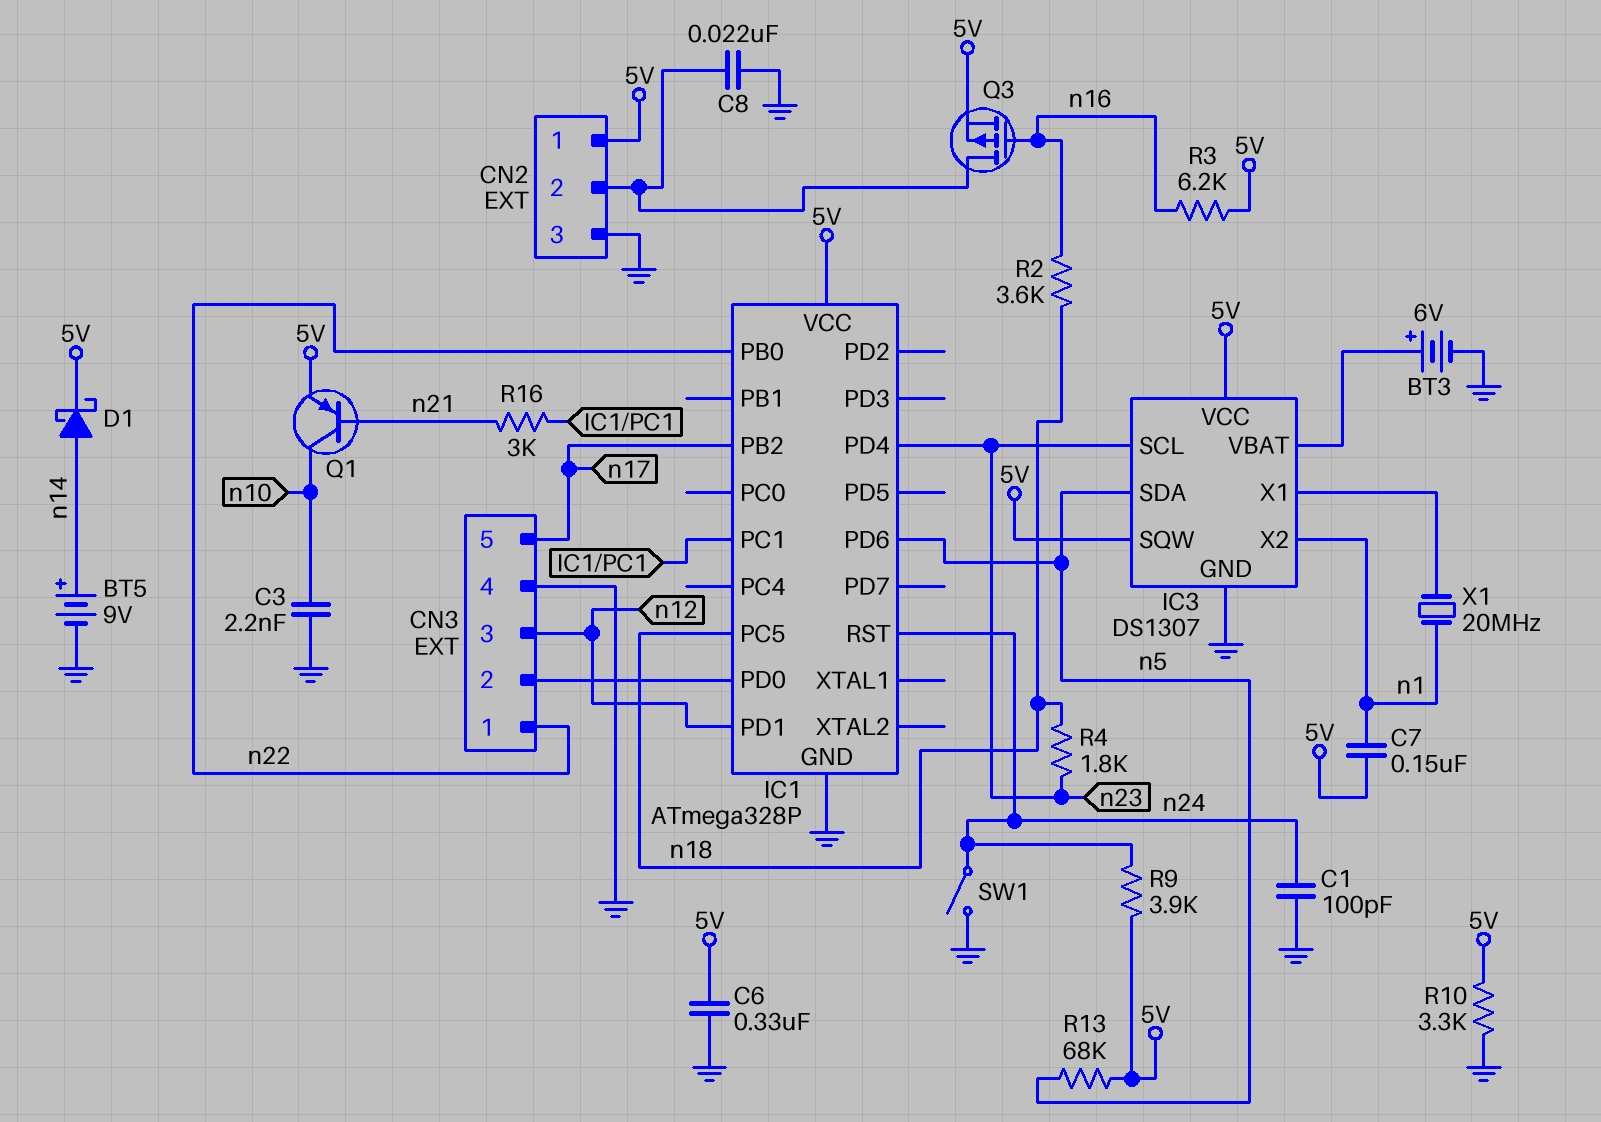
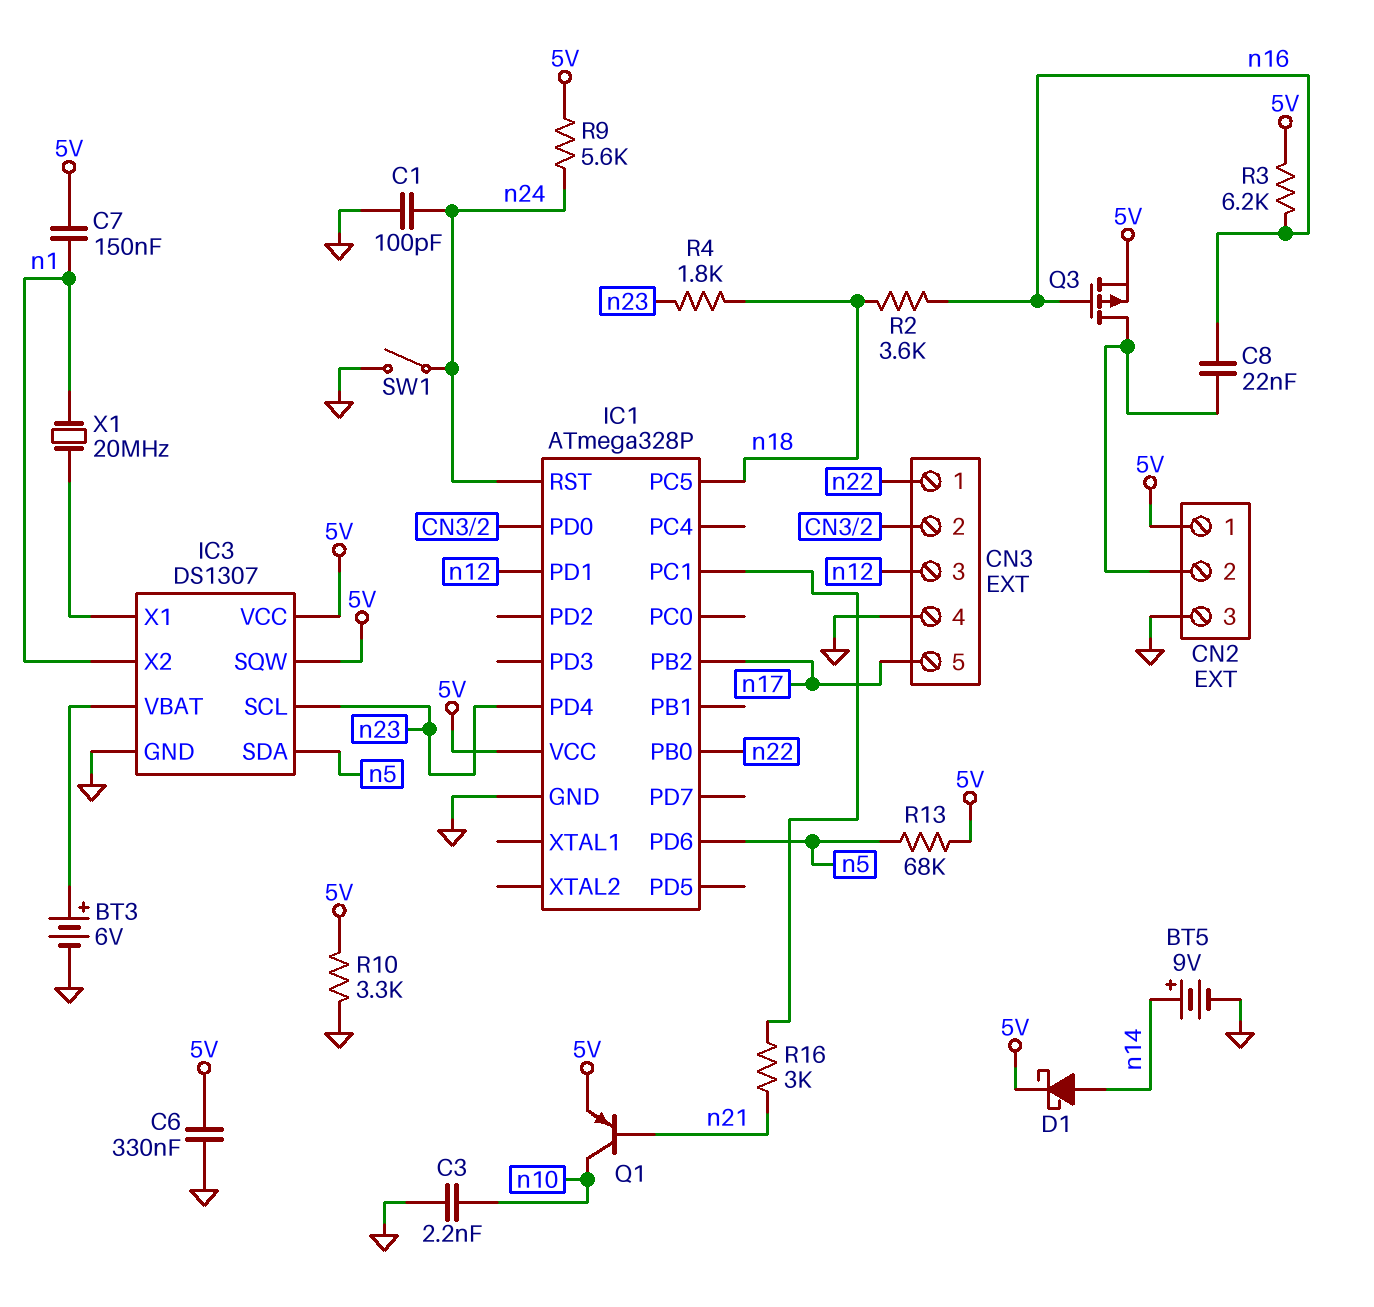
C8: 22nF (CN2/2, GND) -> 22nF (CN2/2, n16)
R9: 3.9k (5V, n24) -> 5.6k (5V, n24)

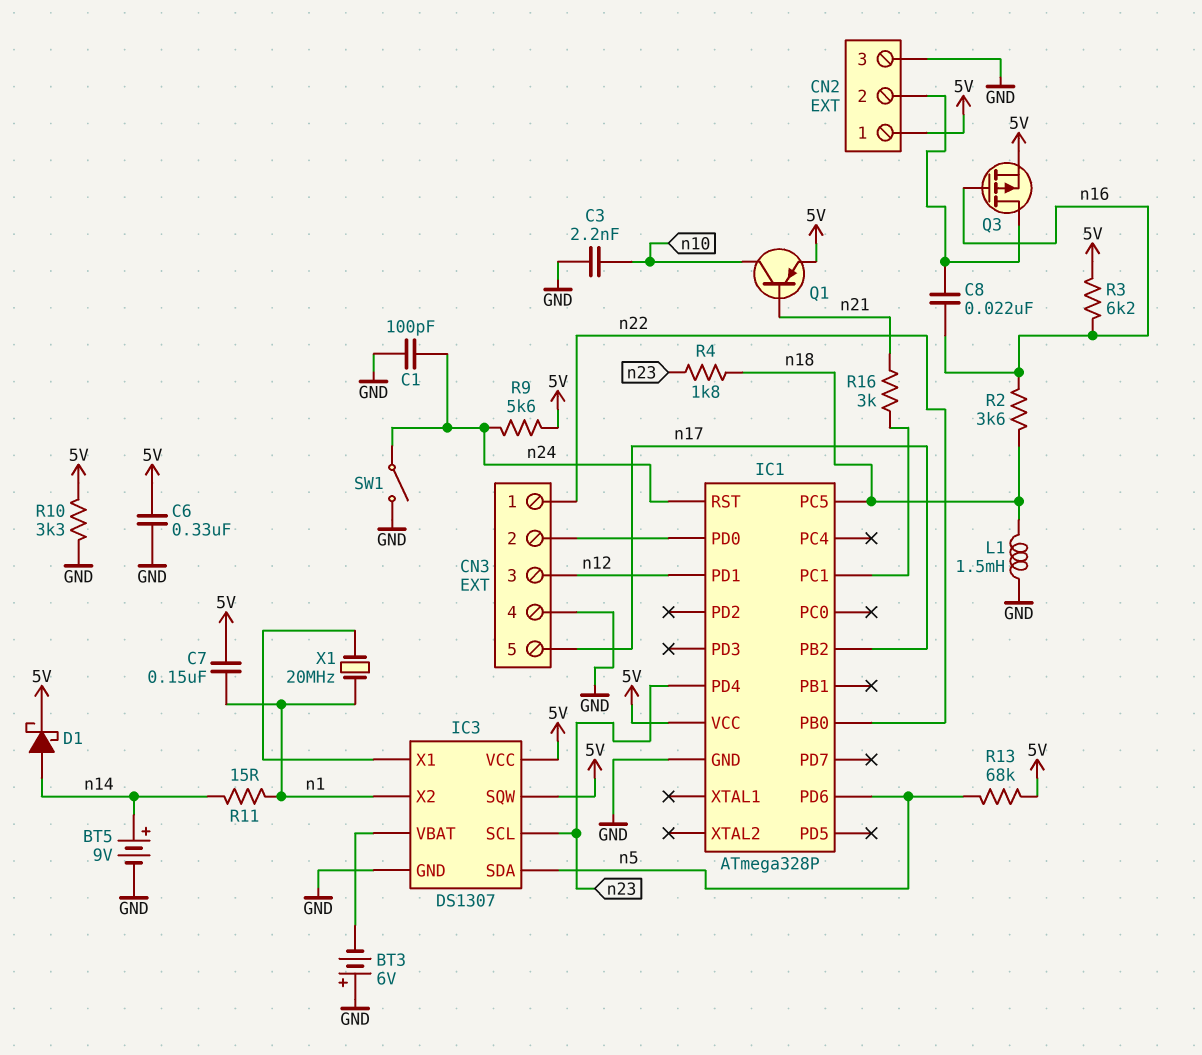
BT3: 6V (plus IC3/VBAT, minus GND) -> 6V (plus GND, minus IC3/VBAT)
L1: none -> 1.5mH (GND, n18)
R11: none -> 15 (n1, n14)

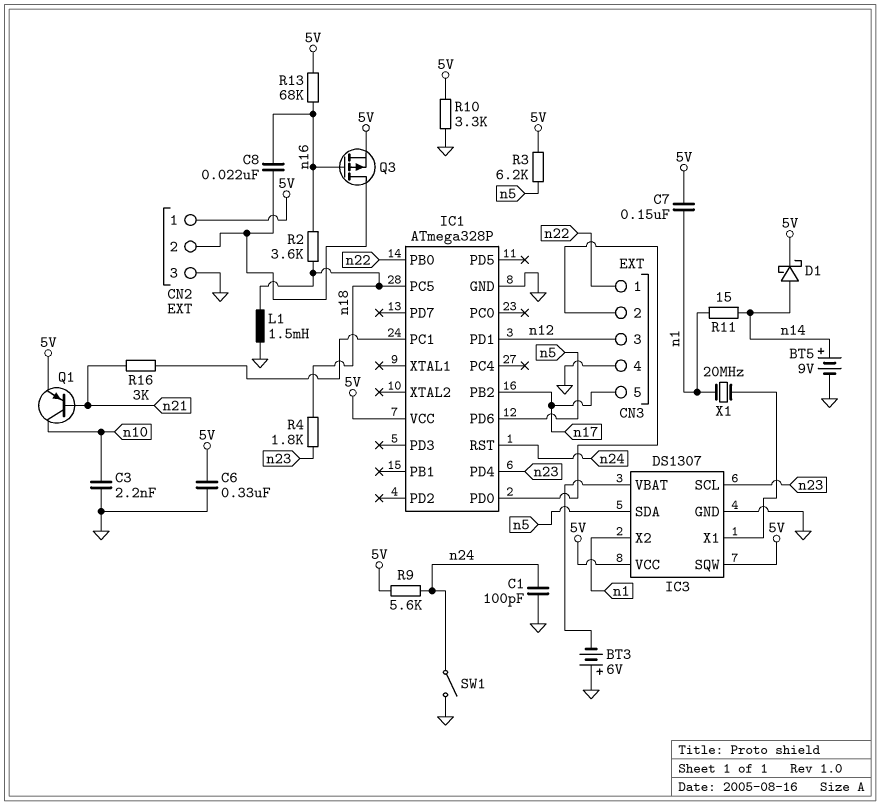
R3: 6.2k (5V, n16) -> 6.2k (5V, n5)
R13: 68k (5V, n5) -> 68k (5V, n16)

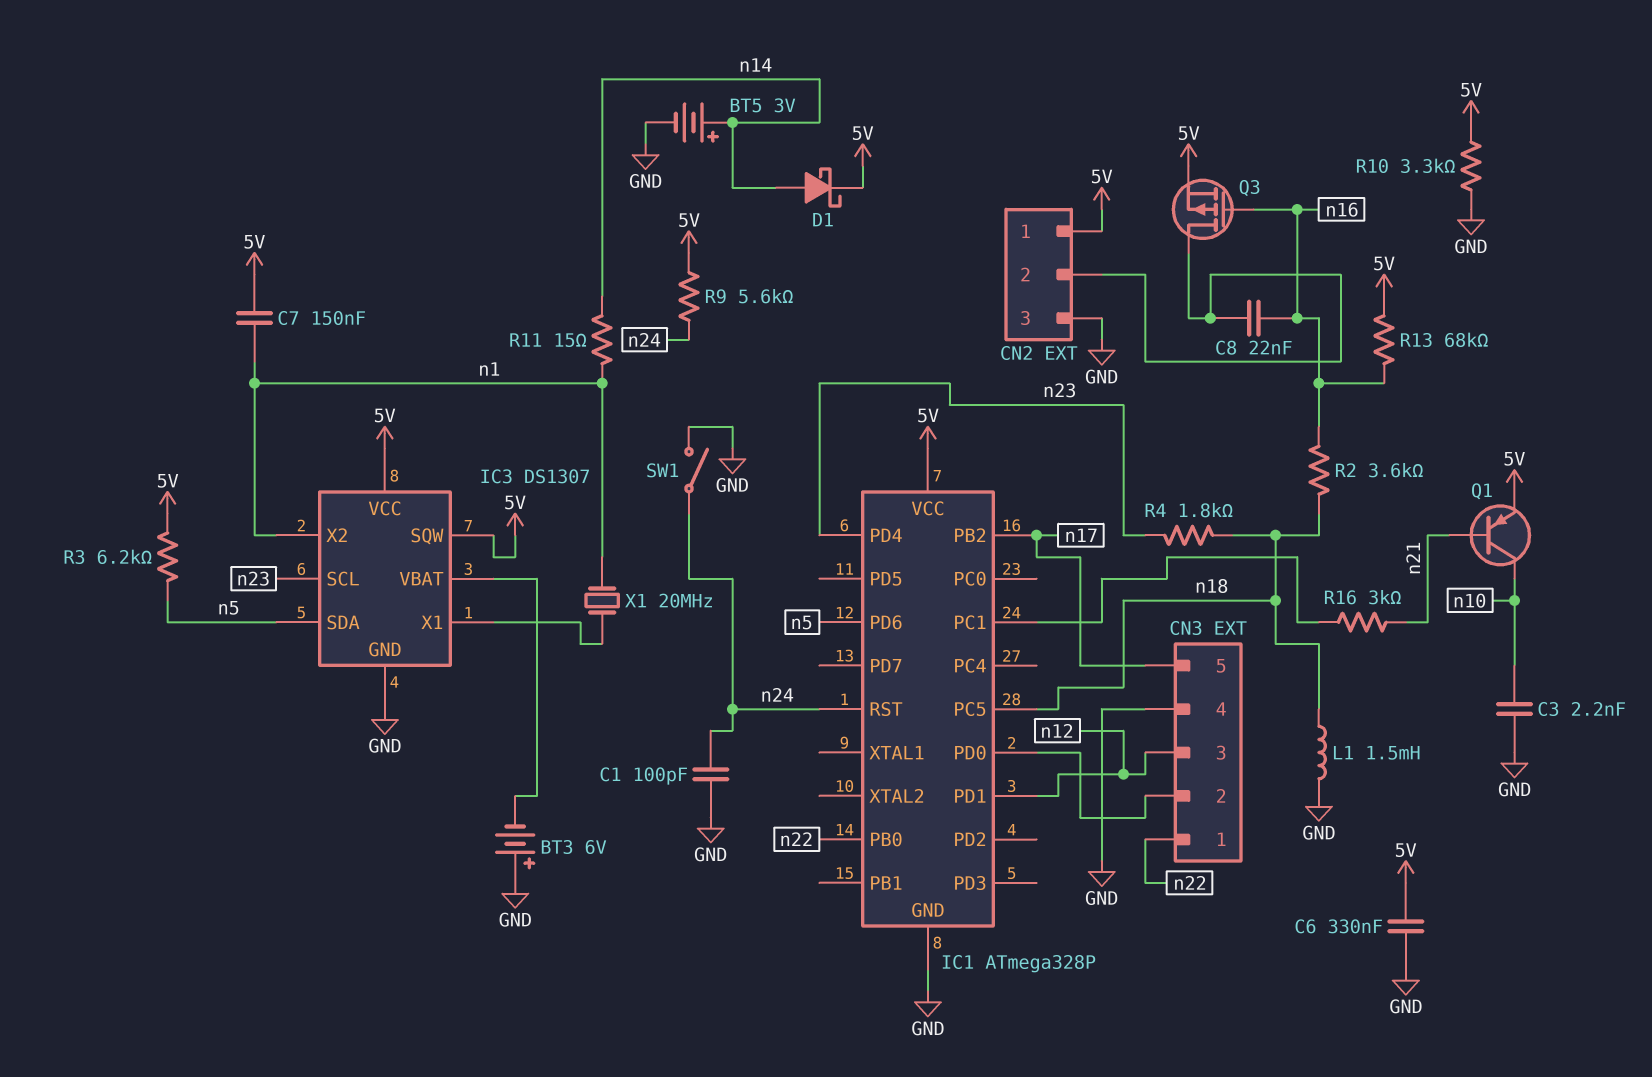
BT5: 9V (plus n14, minus GND) -> 3V (plus n14, minus GND)

